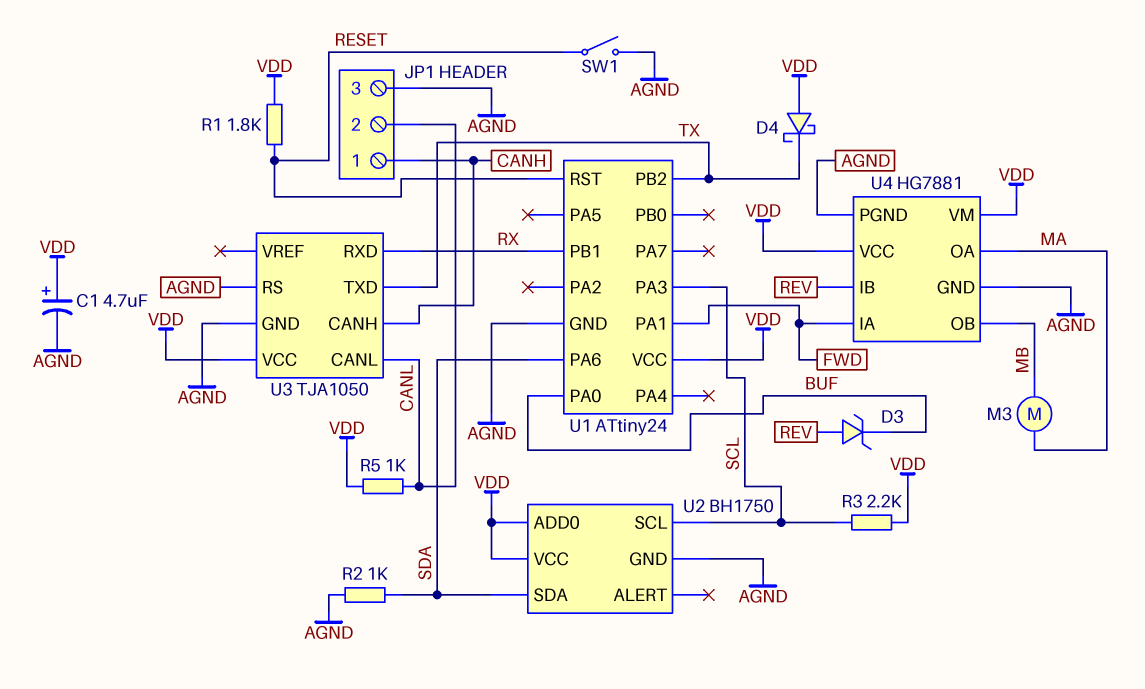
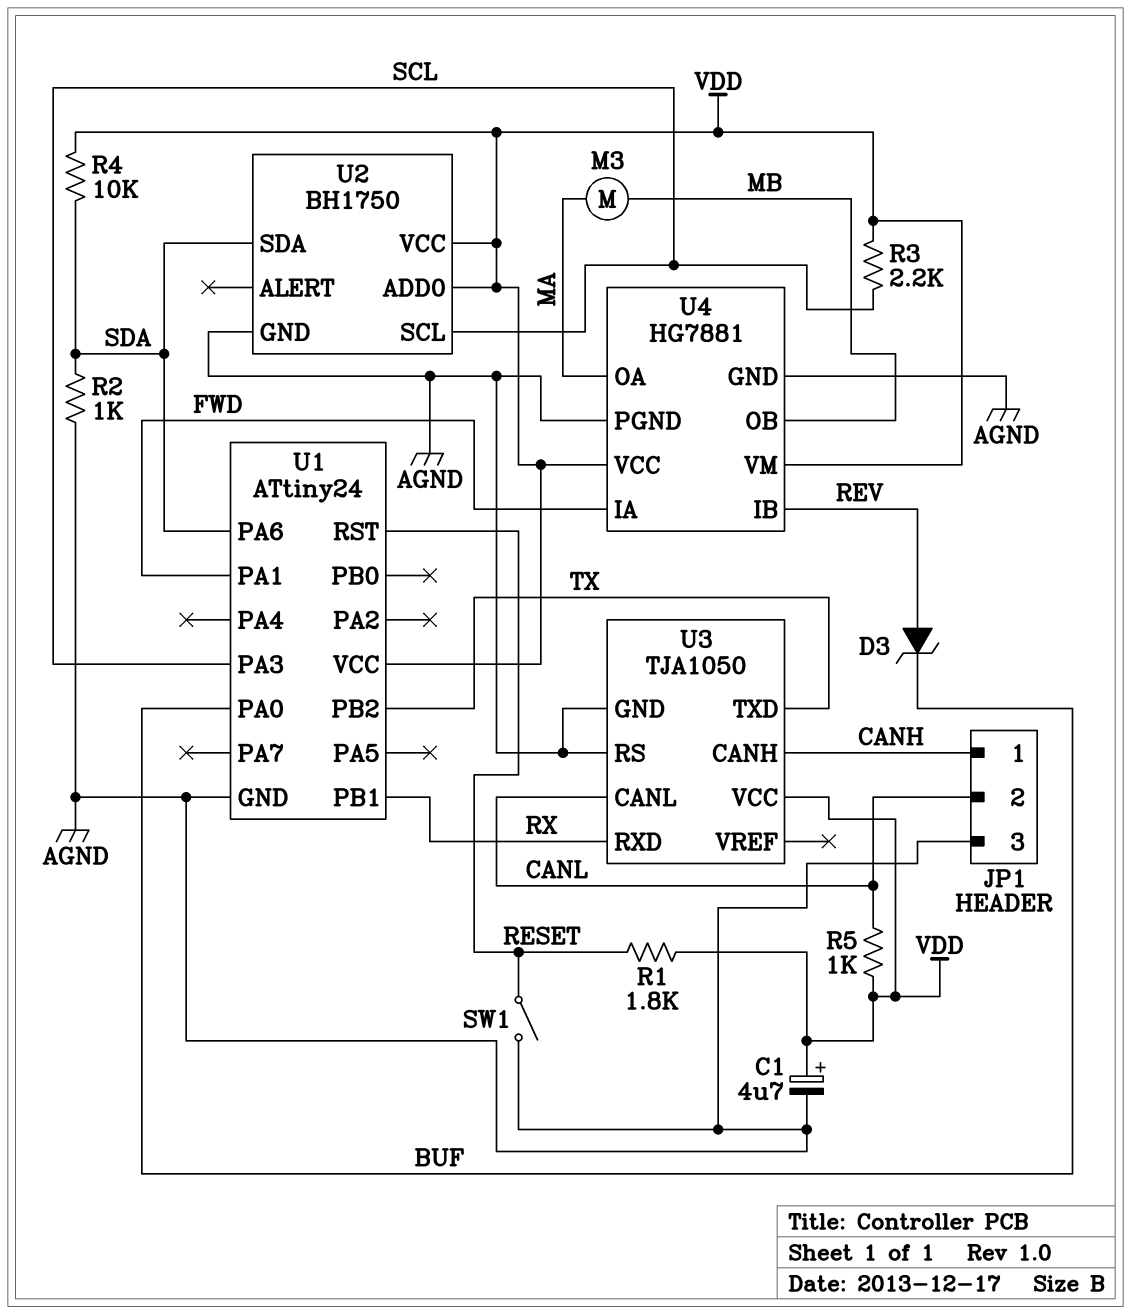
D4: schottky (A VDD, K TX) -> none
R4: none -> 10k (SDA, VDD)

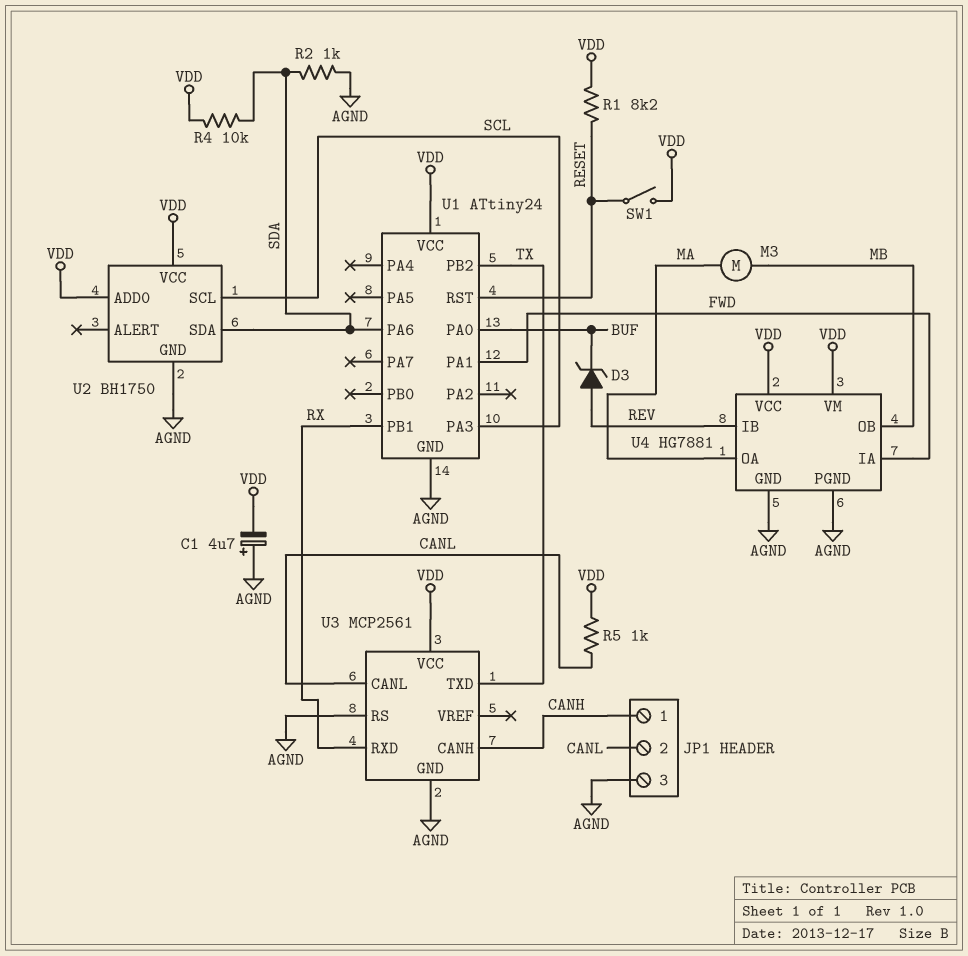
C1: 4.7uF (plus VDD, minus AGND) -> 4.7uF (plus AGND, minus VDD)
R1: 1.8k (RESET, VDD) -> 8.2k (RESET, VDD)
R3: 2.2k (SCL, VDD) -> none
SW1: switch (AGND, RESET) -> switch (RESET, VDD)
U3: TJA1050 -> MCP2561

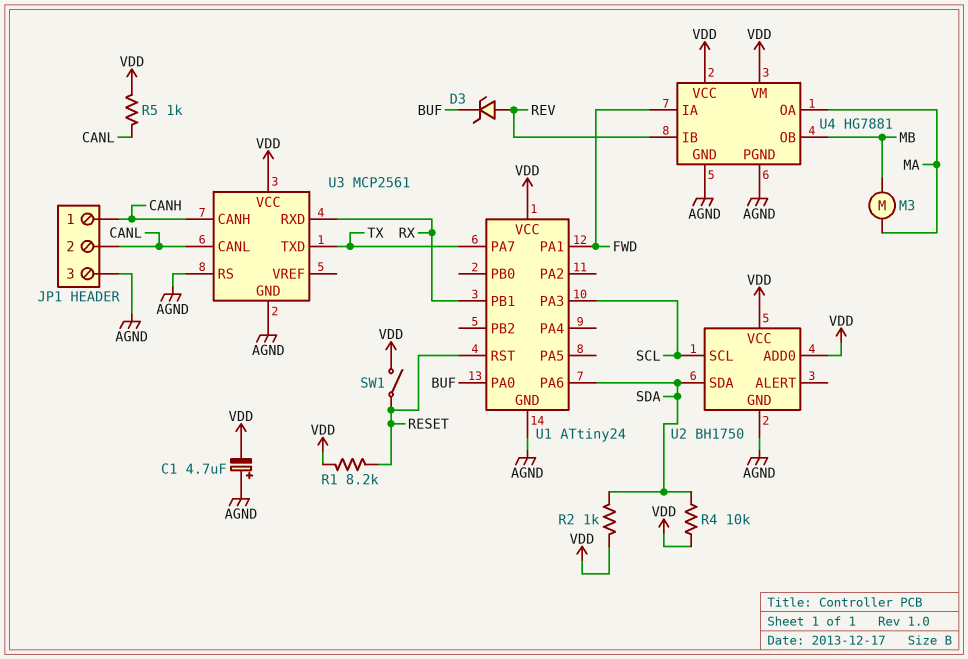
R2: 1k (AGND, SDA) -> 1k (SDA, VDD)
U1 pin PA7: none -> TX
U1 pin PB2: TX -> none

